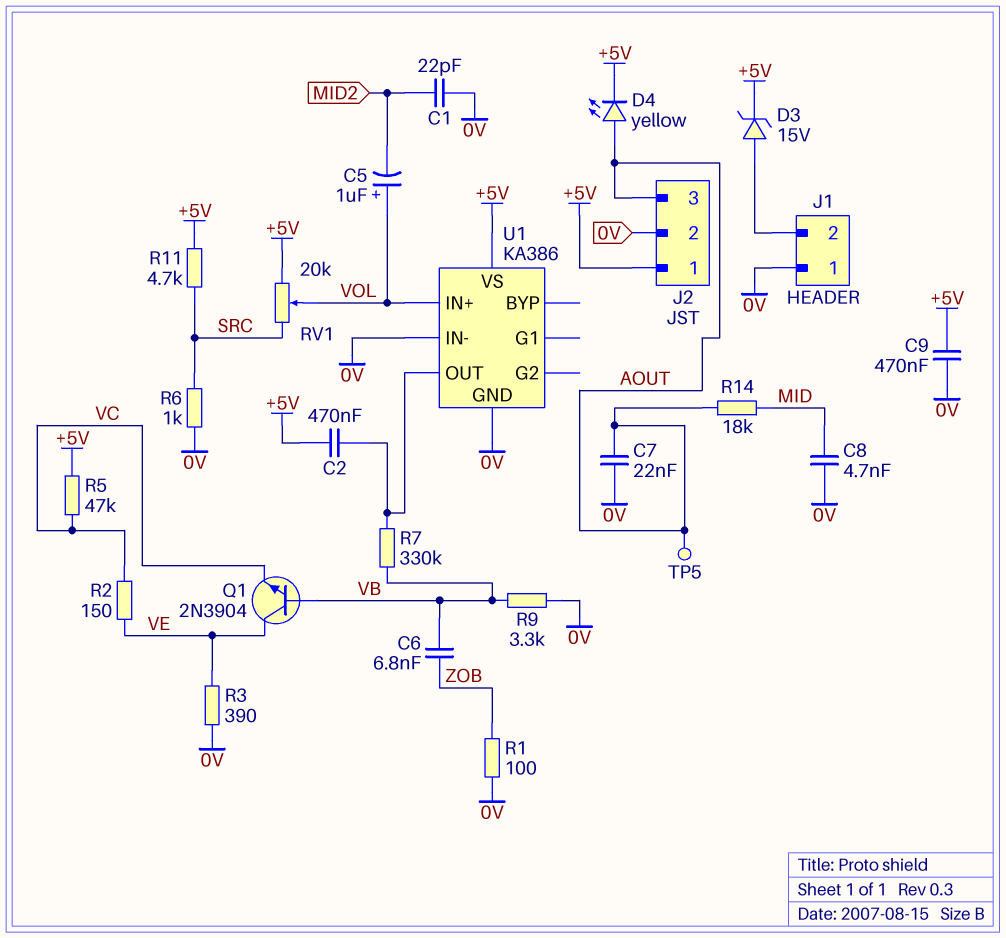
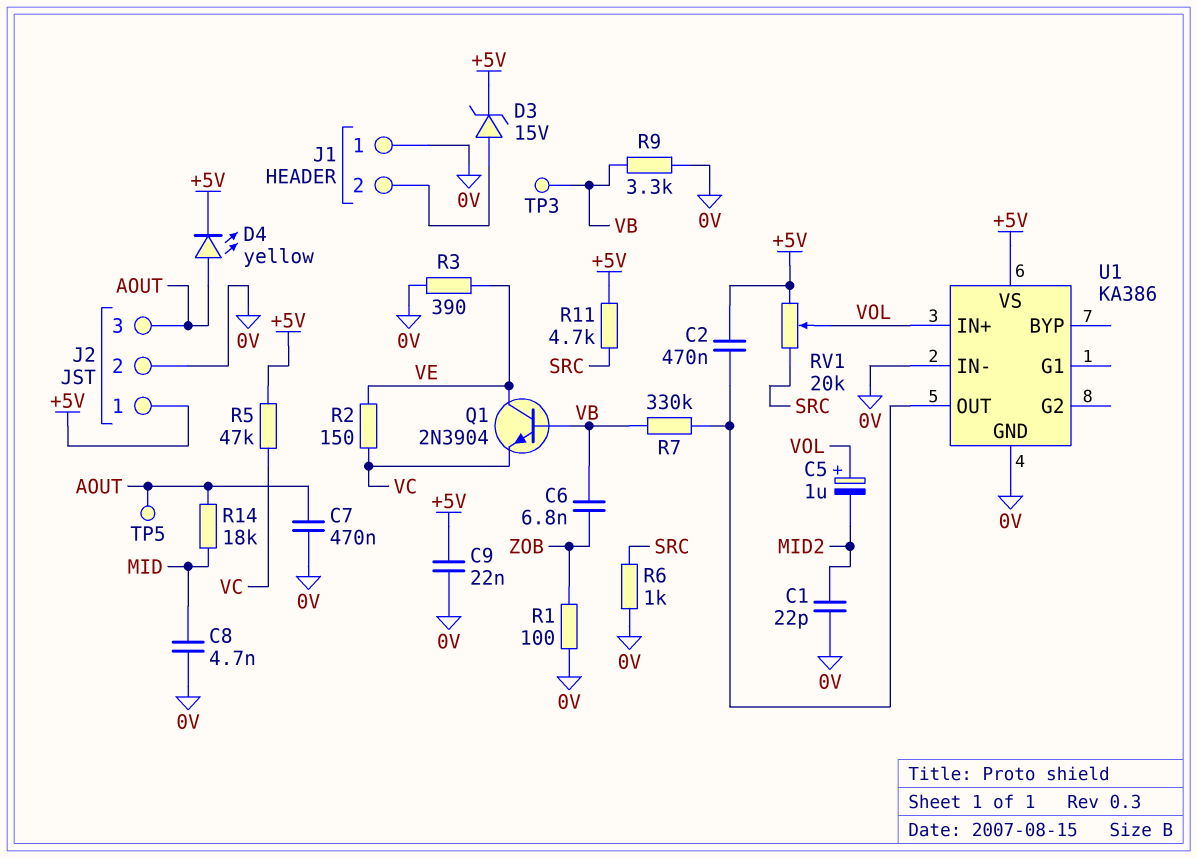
C7: 22nF (0V, AOUT) -> 470nF (0V, AOUT)
C9: 470nF (+5V, 0V) -> 22nF (+5V, 0V)
TP3: none -> test point (VB)

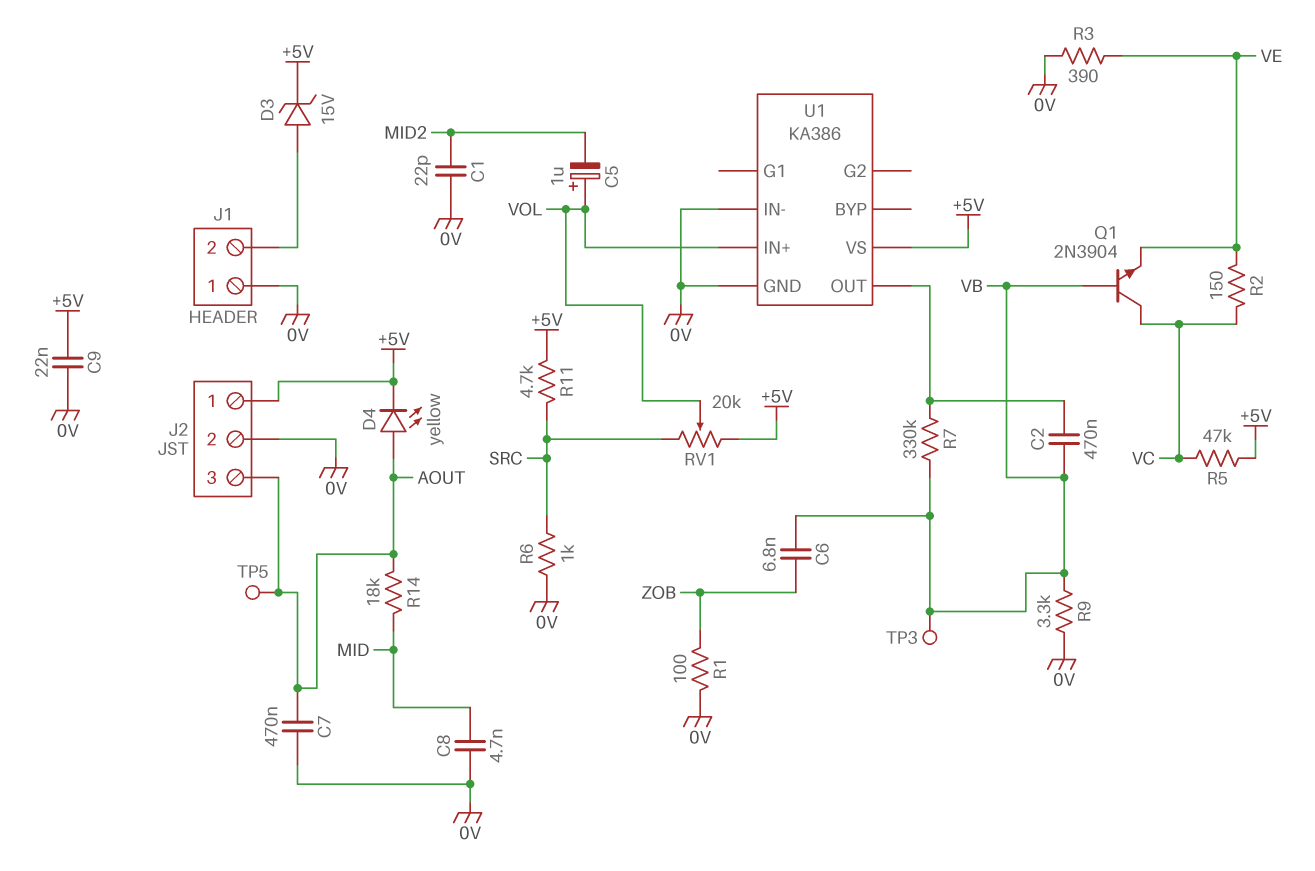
C2: 470nF (+5V, U1/OUT) -> 470nF (U1/OUT, VB)
Q1: NPN 2N3904 (B VB, C VE, E VC) -> NPN 2N3904 (B VB, C VC, E VE)

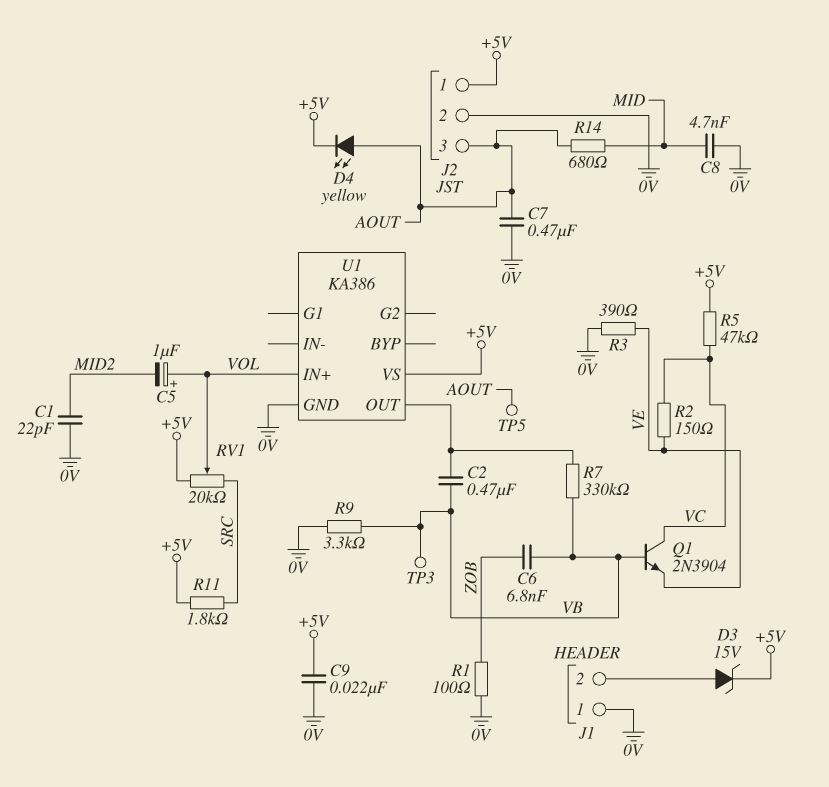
R6: 1k (0V, SRC) -> none
R11: 4.7k (+5V, SRC) -> 1.8k (+5V, SRC)
R14: 18k (AOUT, MID) -> 680 (AOUT, MID)
U1 pin IN-: 0V -> none

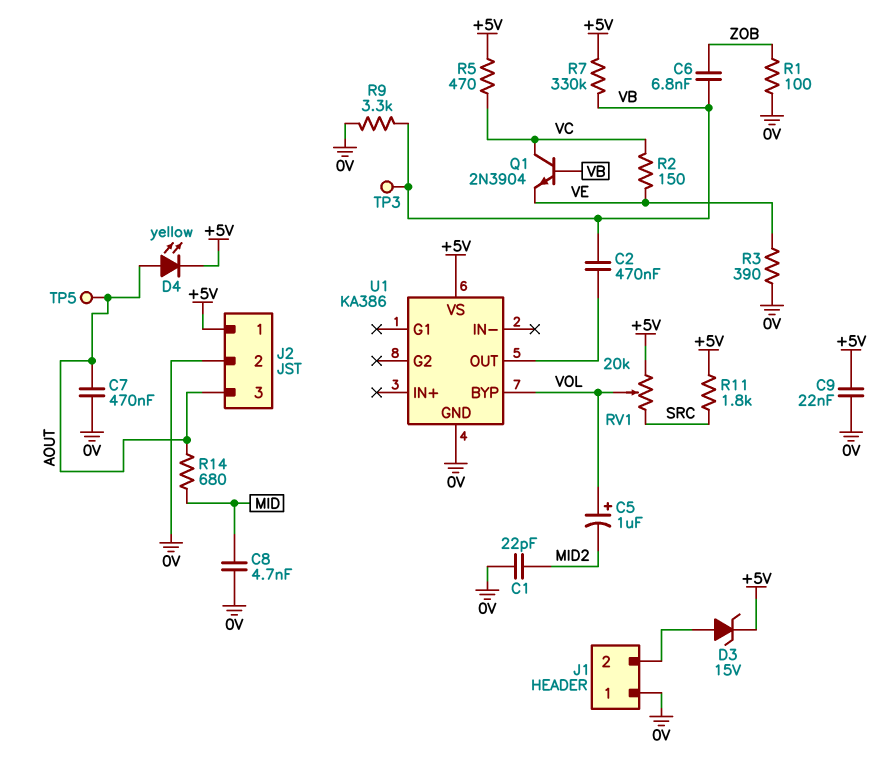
R5: 47k (+5V, VC) -> 470 (+5V, VC)
R7: 330k (U1/OUT, VB) -> 330k (+5V, VB)
U1 pin BYP: none -> VOL
U1 pin IN+: VOL -> none

